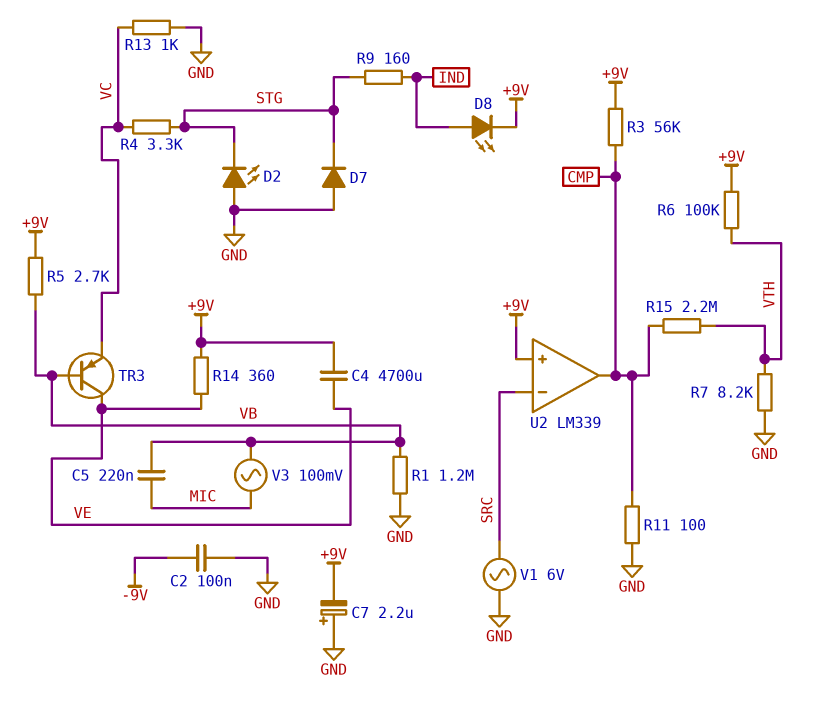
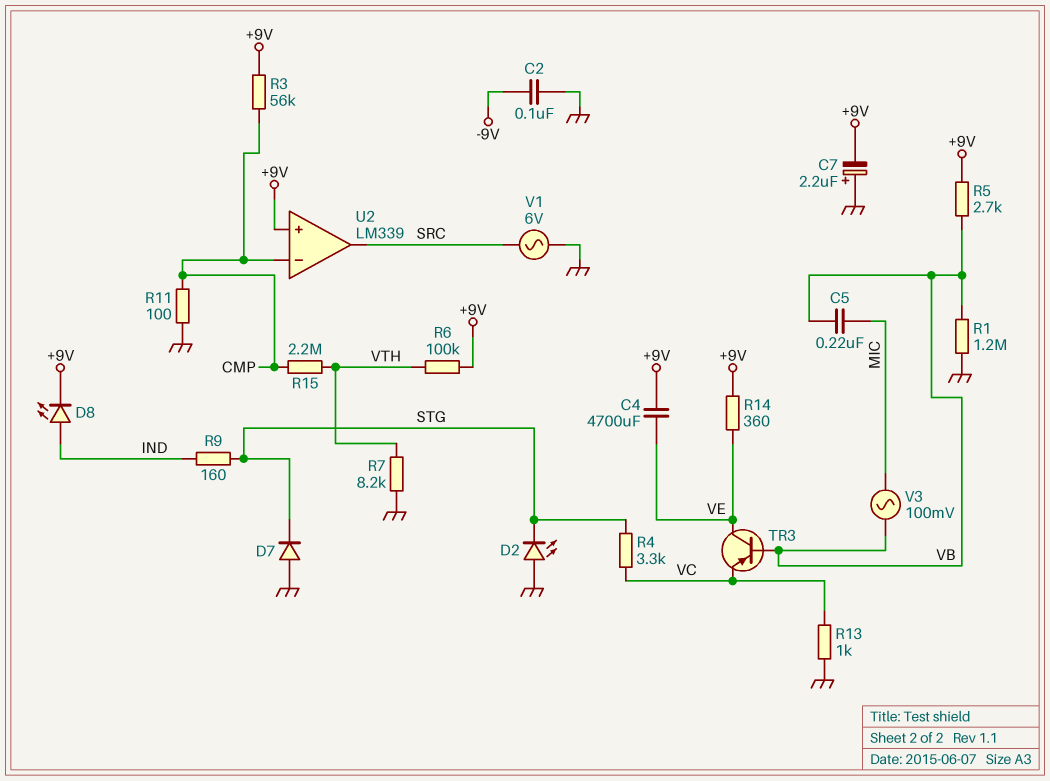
U2 pin in-: SRC -> CMP
U2 pin out: CMP -> SRC

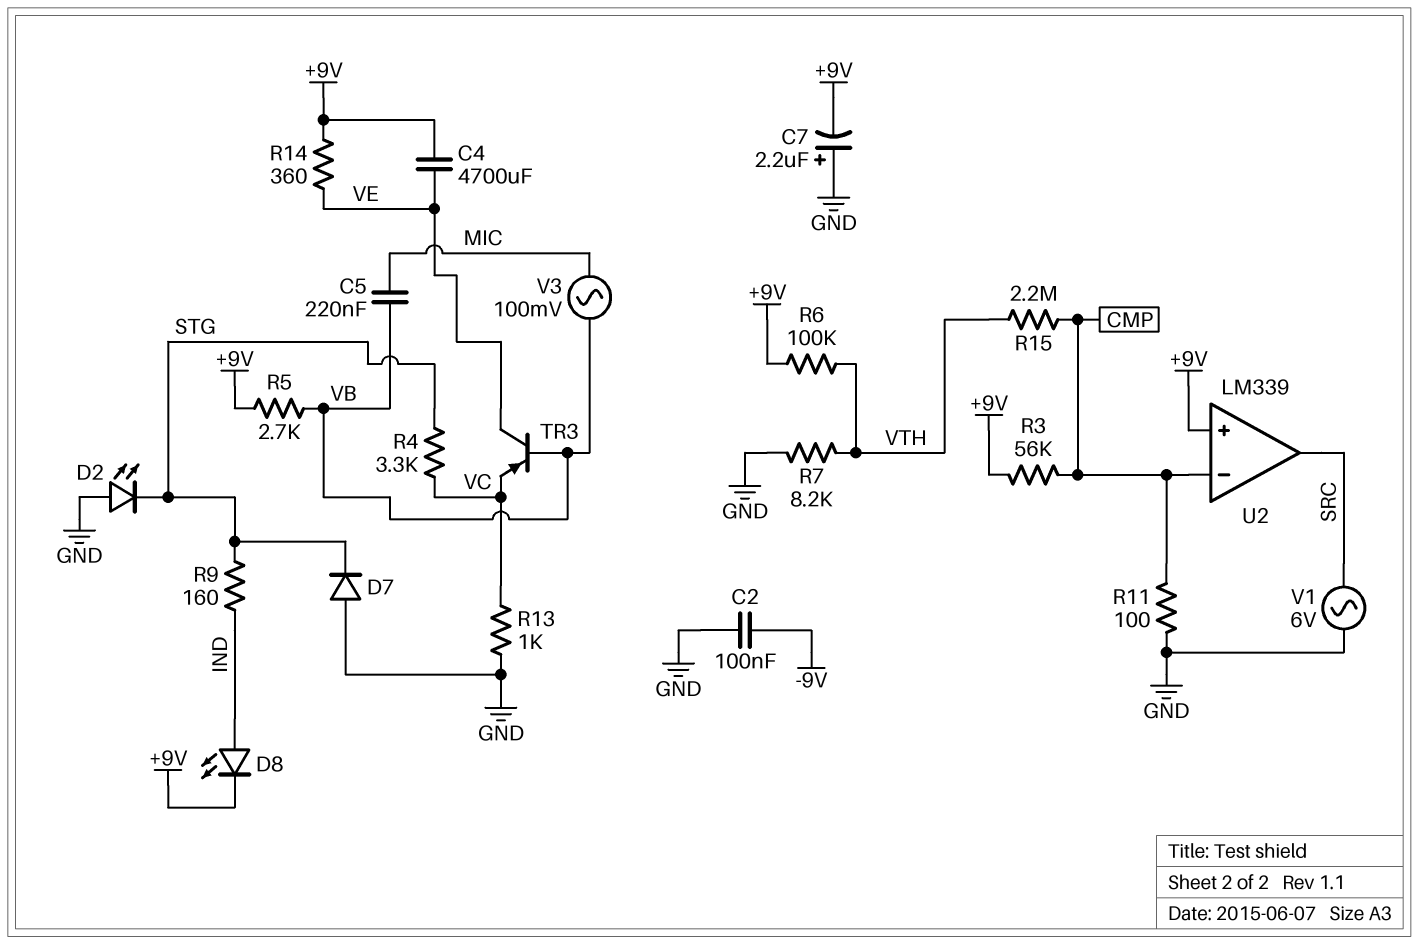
R1: 1.2M (GND, VB) -> none

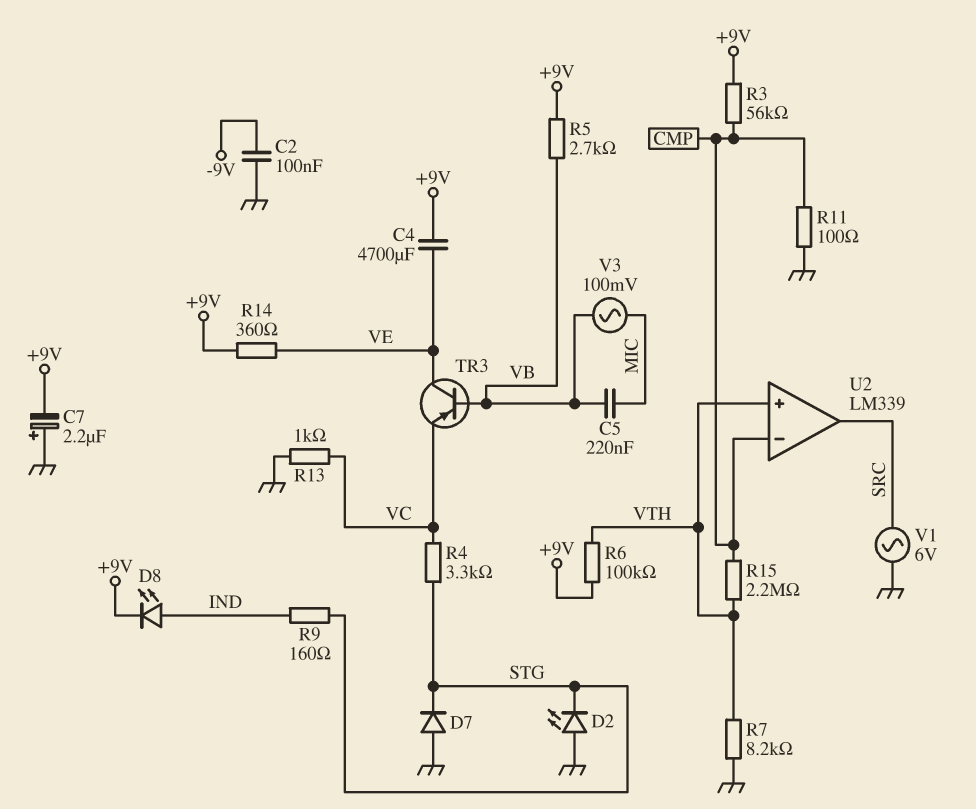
U2 pin in+: +9V -> VTH

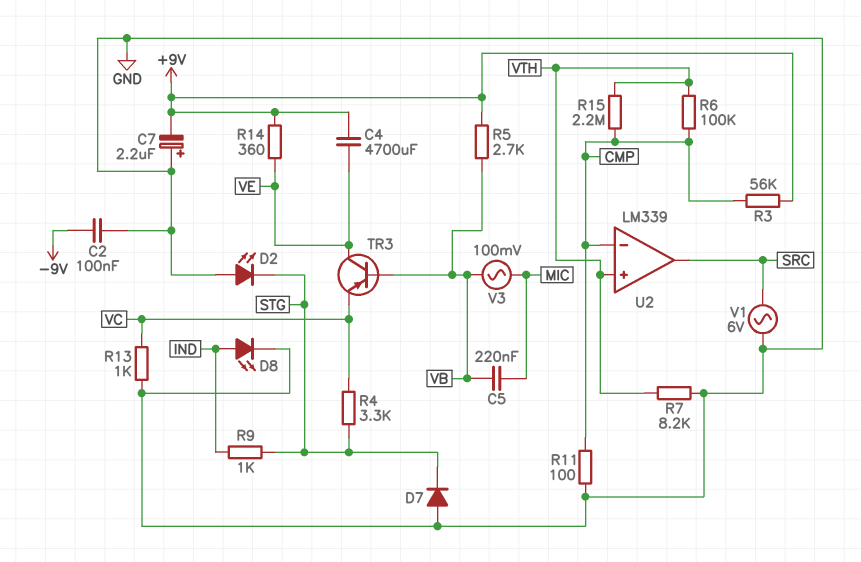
D8: LED (A IND, K +9V) -> LED (A IND, K GND)
R6: 100k (+9V, VTH) -> 100k (CMP, VTH)
R9: 160 (IND, STG) -> 1k (IND, STG)

